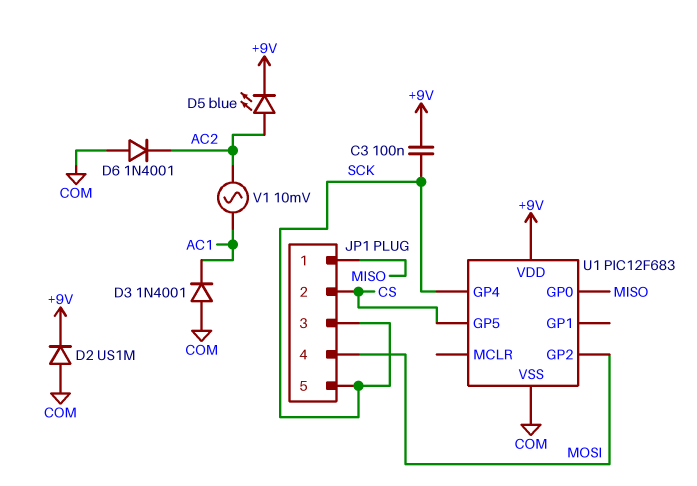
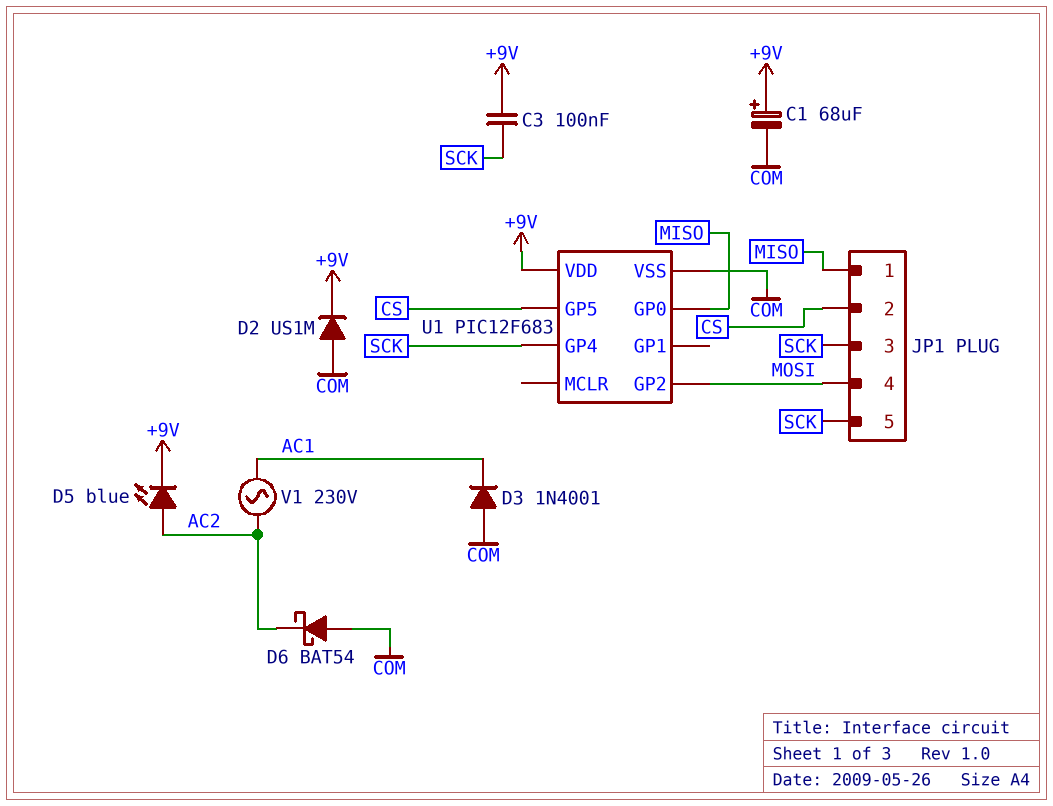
C1: none -> 68uF (plus +9V, minus COM)
D6: diode 1N4001 (A COM, K AC2) -> schottky BAT54 (A COM, K AC2)
V1: AC 10mV (AC1, AC2) -> AC 230V (AC1, AC2)

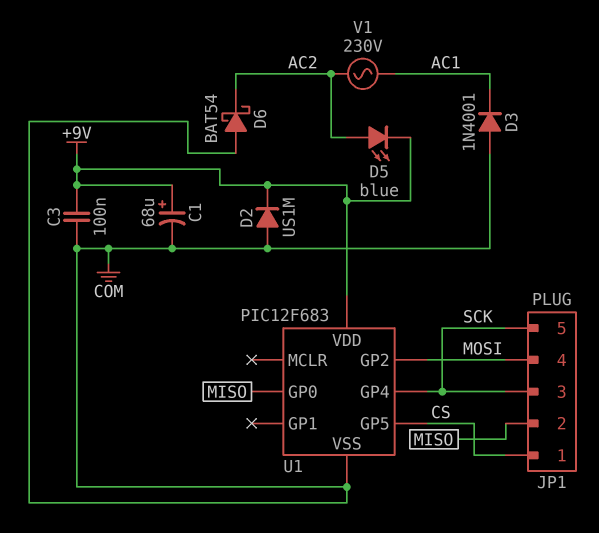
C3: 100nF (+9V, SCK) -> 100nF (+9V, COM)
JP1 pin 1: MISO -> CS
JP1 pin 2: CS -> MISO

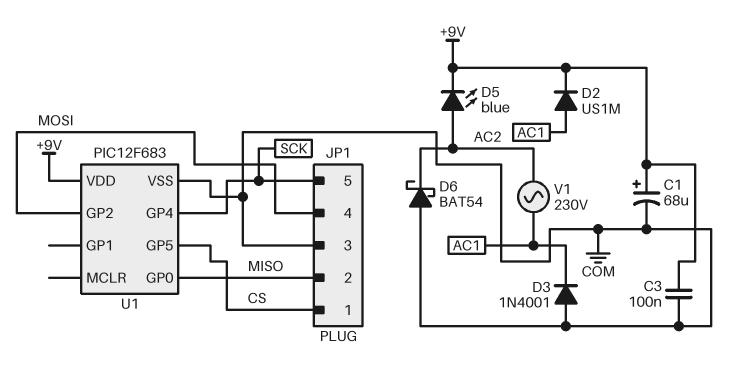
D2: diode US1M (A COM, K +9V) -> diode US1M (A AC1, K +9V)
JP1 pin 3: SCK -> COM

